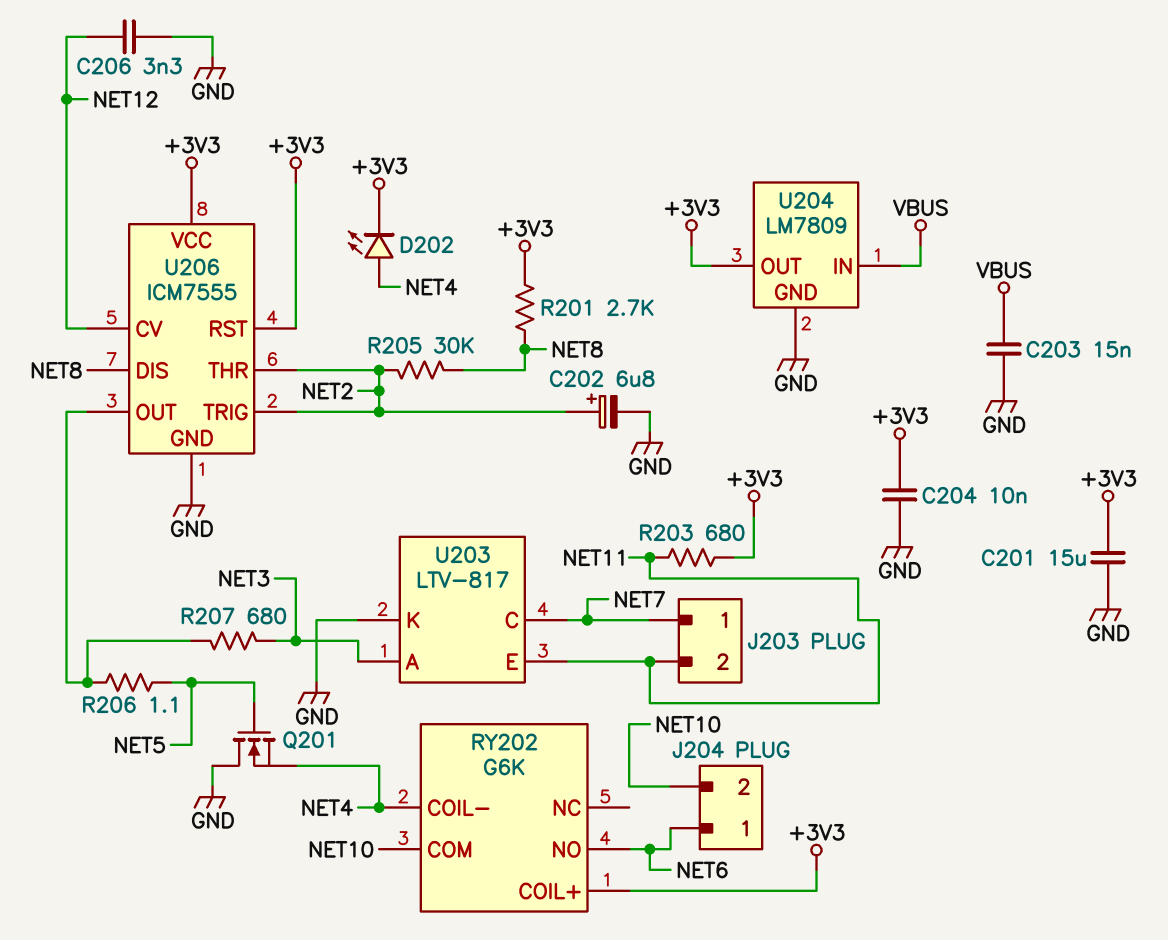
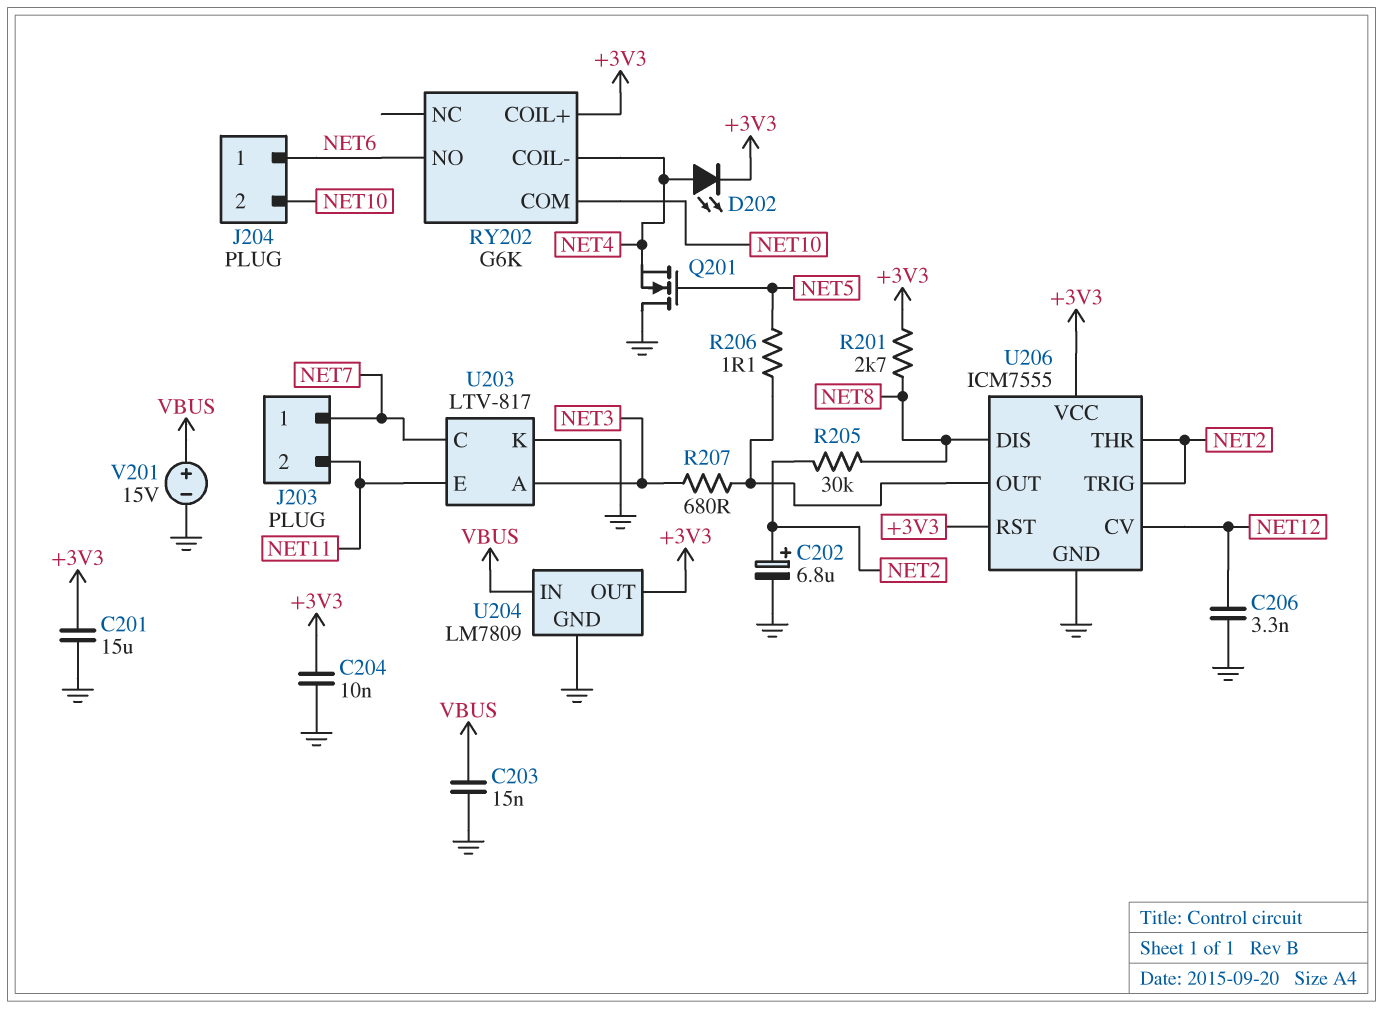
R203: 680 (+3V3, NET11) -> none
V201: none -> 15V (plus VBUS, minus GND)

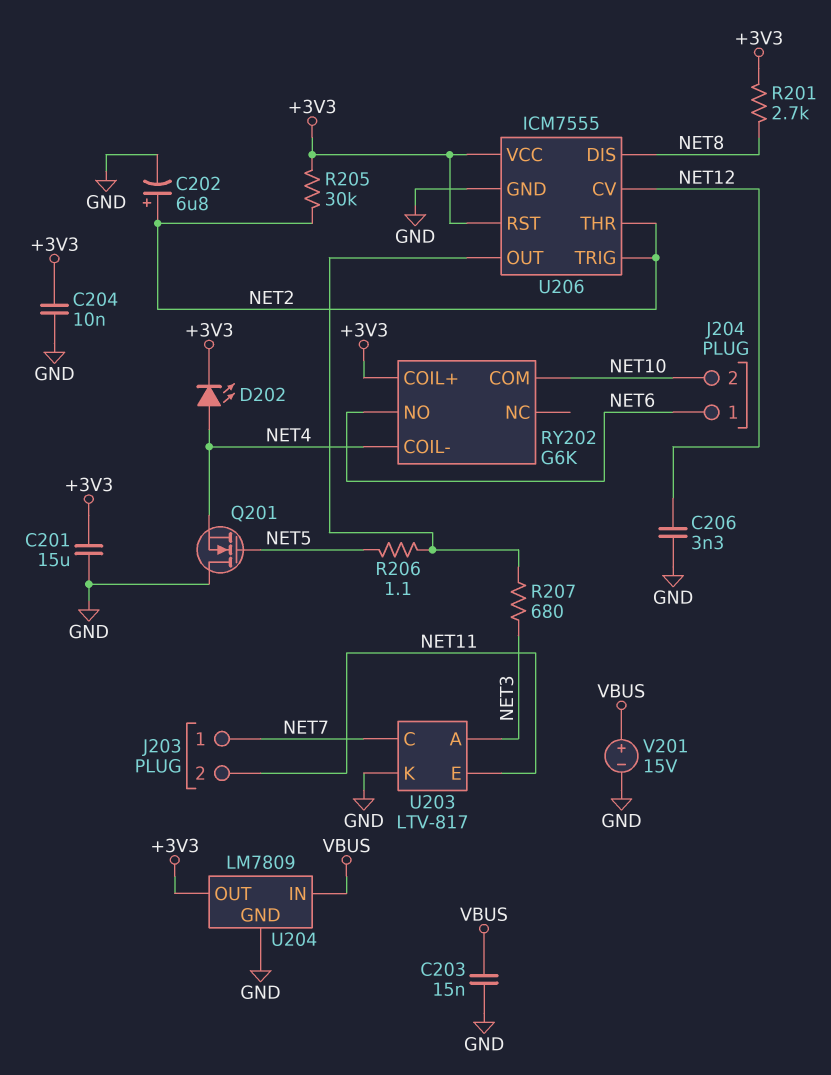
R205: 30k (NET2, NET8) -> 30k (+3V3, NET2)

